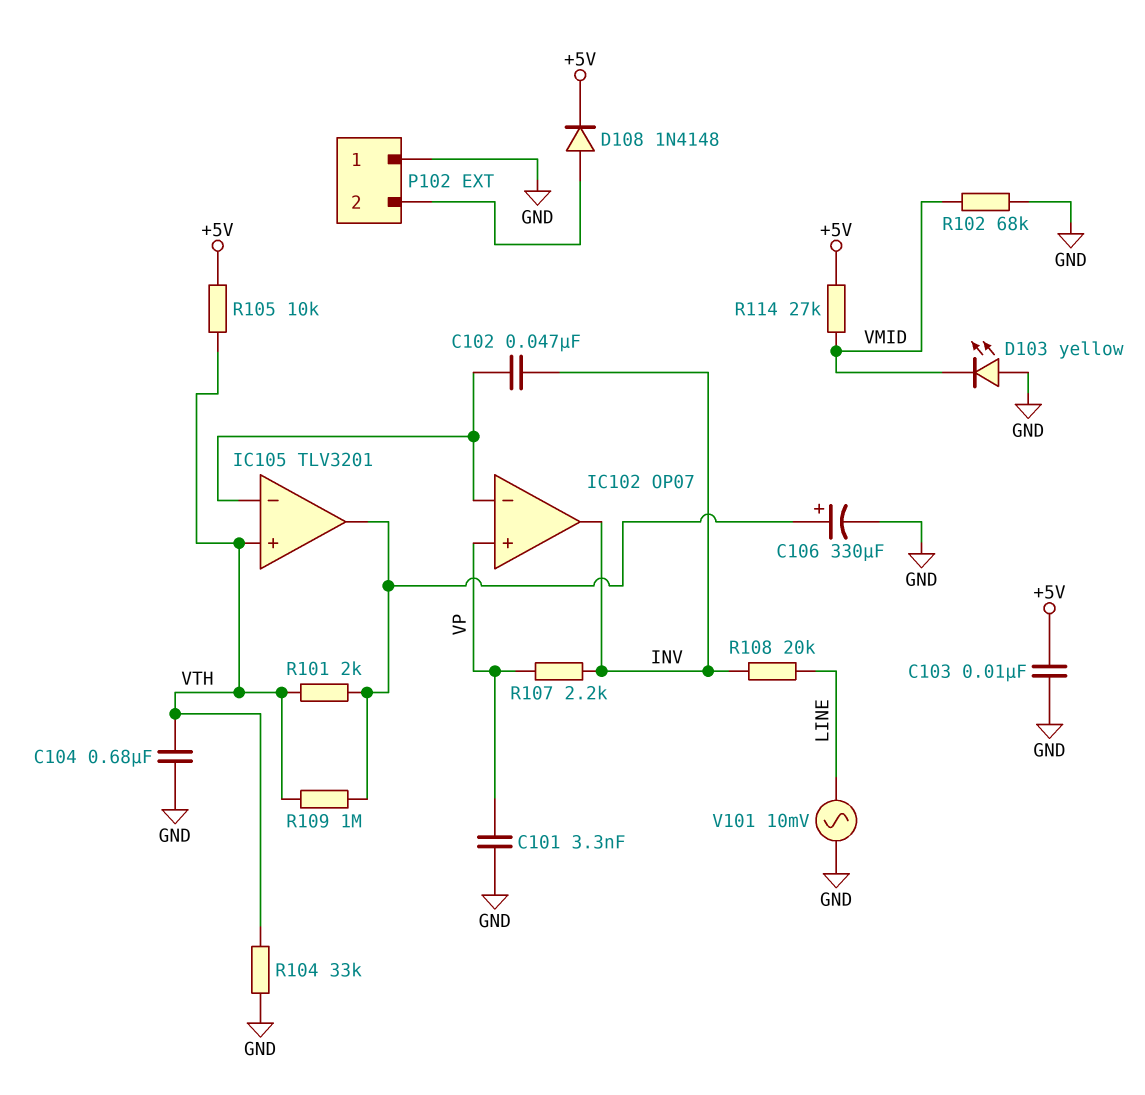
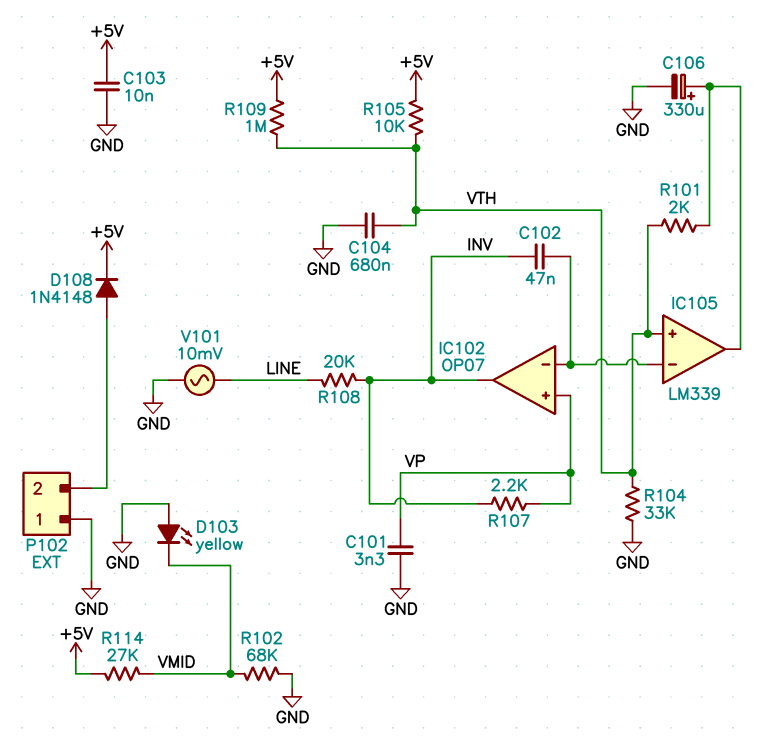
IC105: TLV3201 -> LM339
R109: 1M (IC105/out, VTH) -> 1M (+5V, VTH)

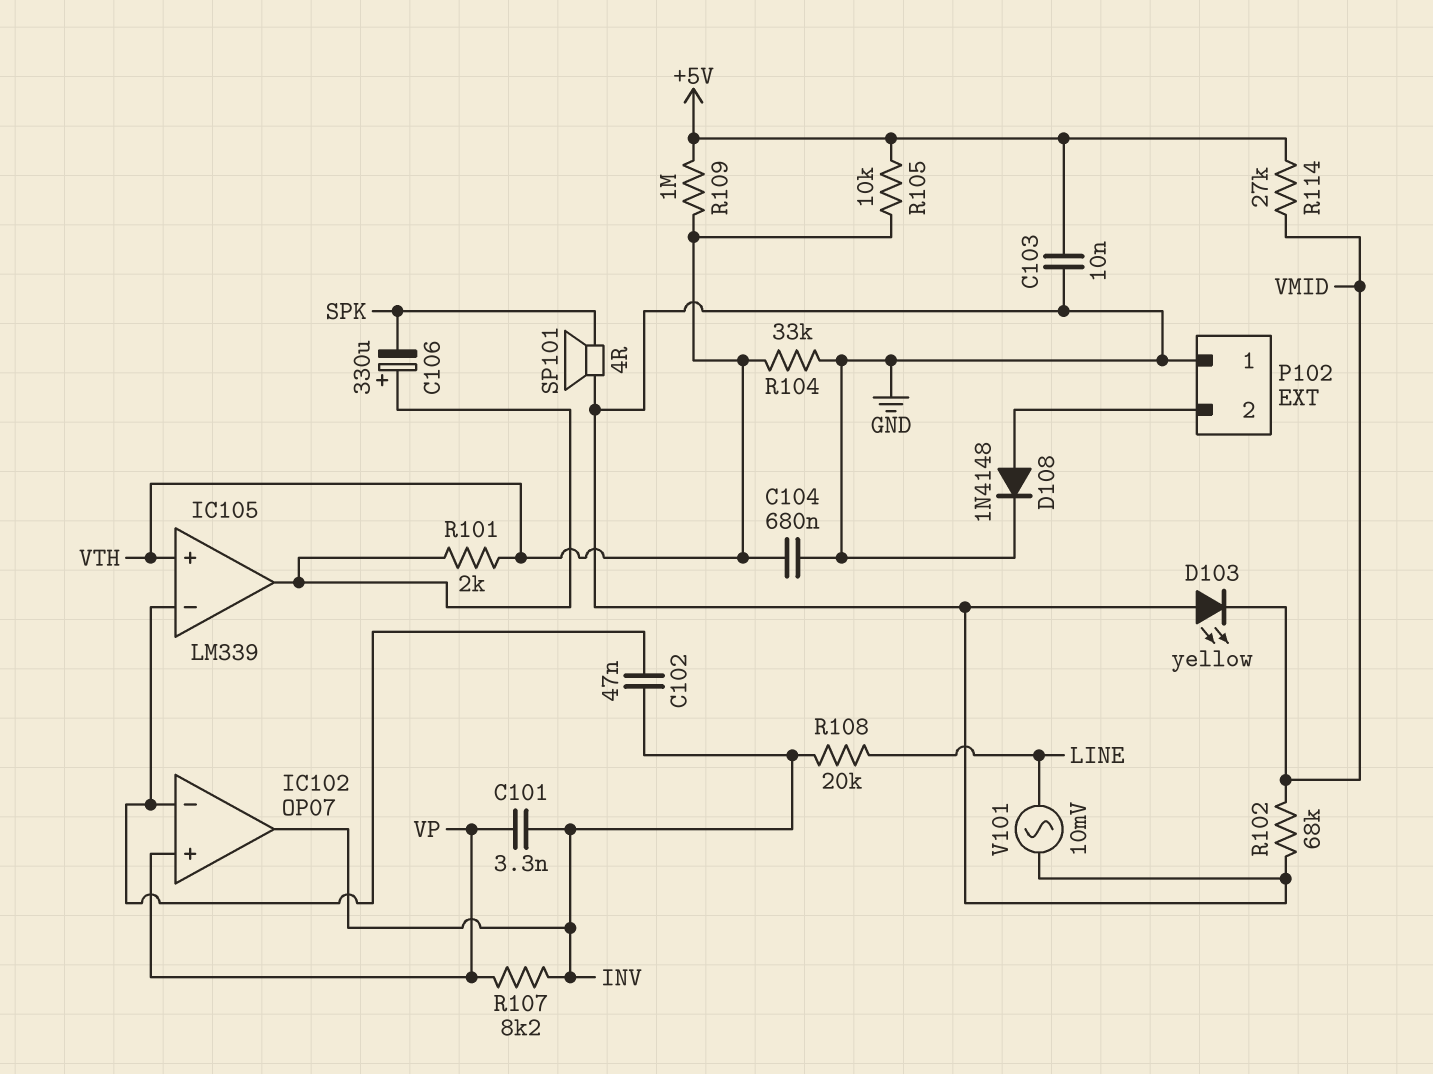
C101: 3.3nF (GND, VP) -> 3.3nF (INV, VP)
C106: 330uF (plus IC105/out, minus GND) -> 330uF (plus IC105/out, minus SPK)
D108: diode 1N4148 (A P102/2, K +5V) -> diode 1N4148 (A P102/2, K GND)
R107: 2.2k (INV, VP) -> 8.2k (INV, VP)
SP101: none -> speaker 4R (GND, SPK)

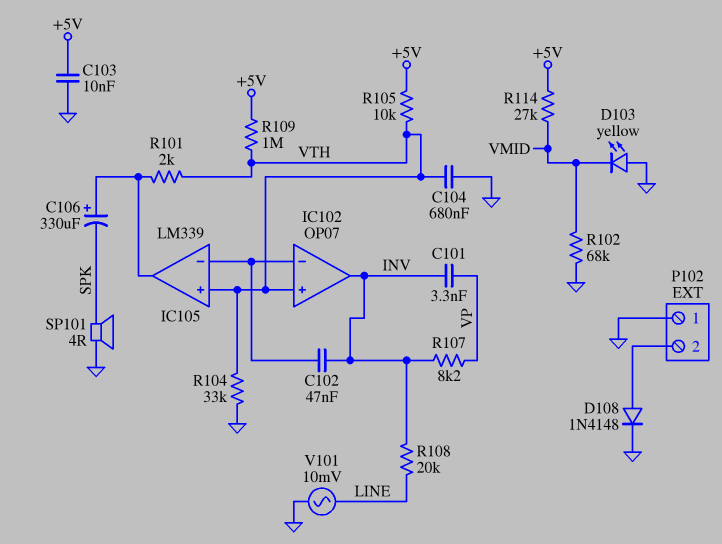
IC102 pin in+: VP -> VTH

